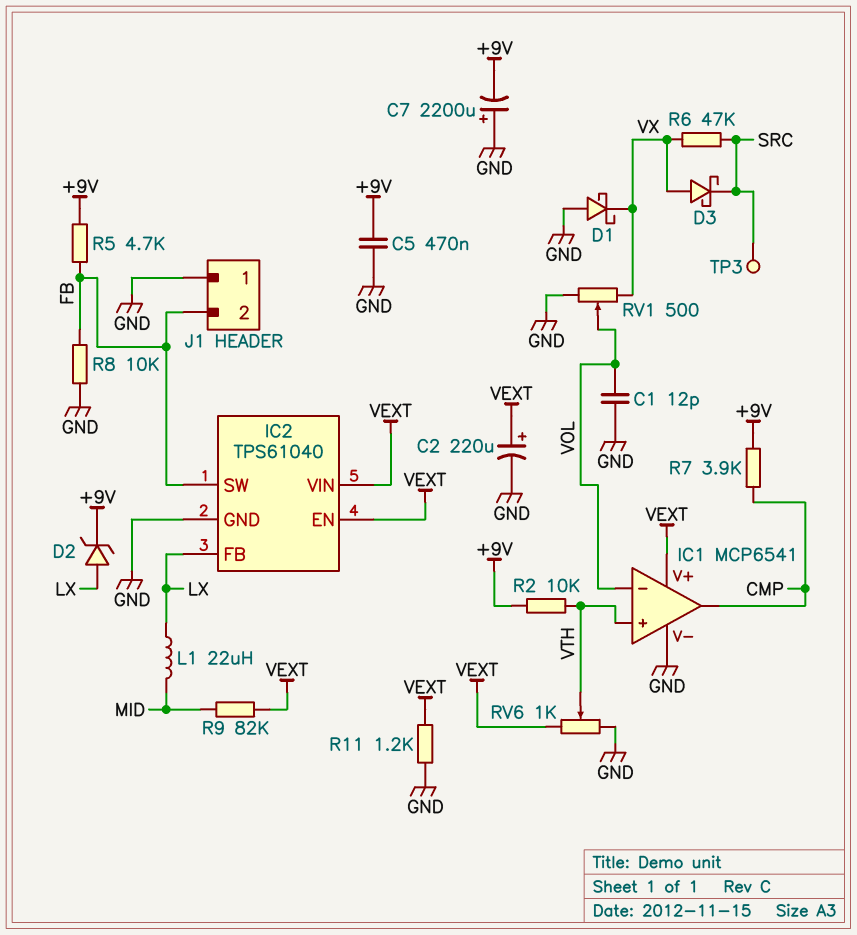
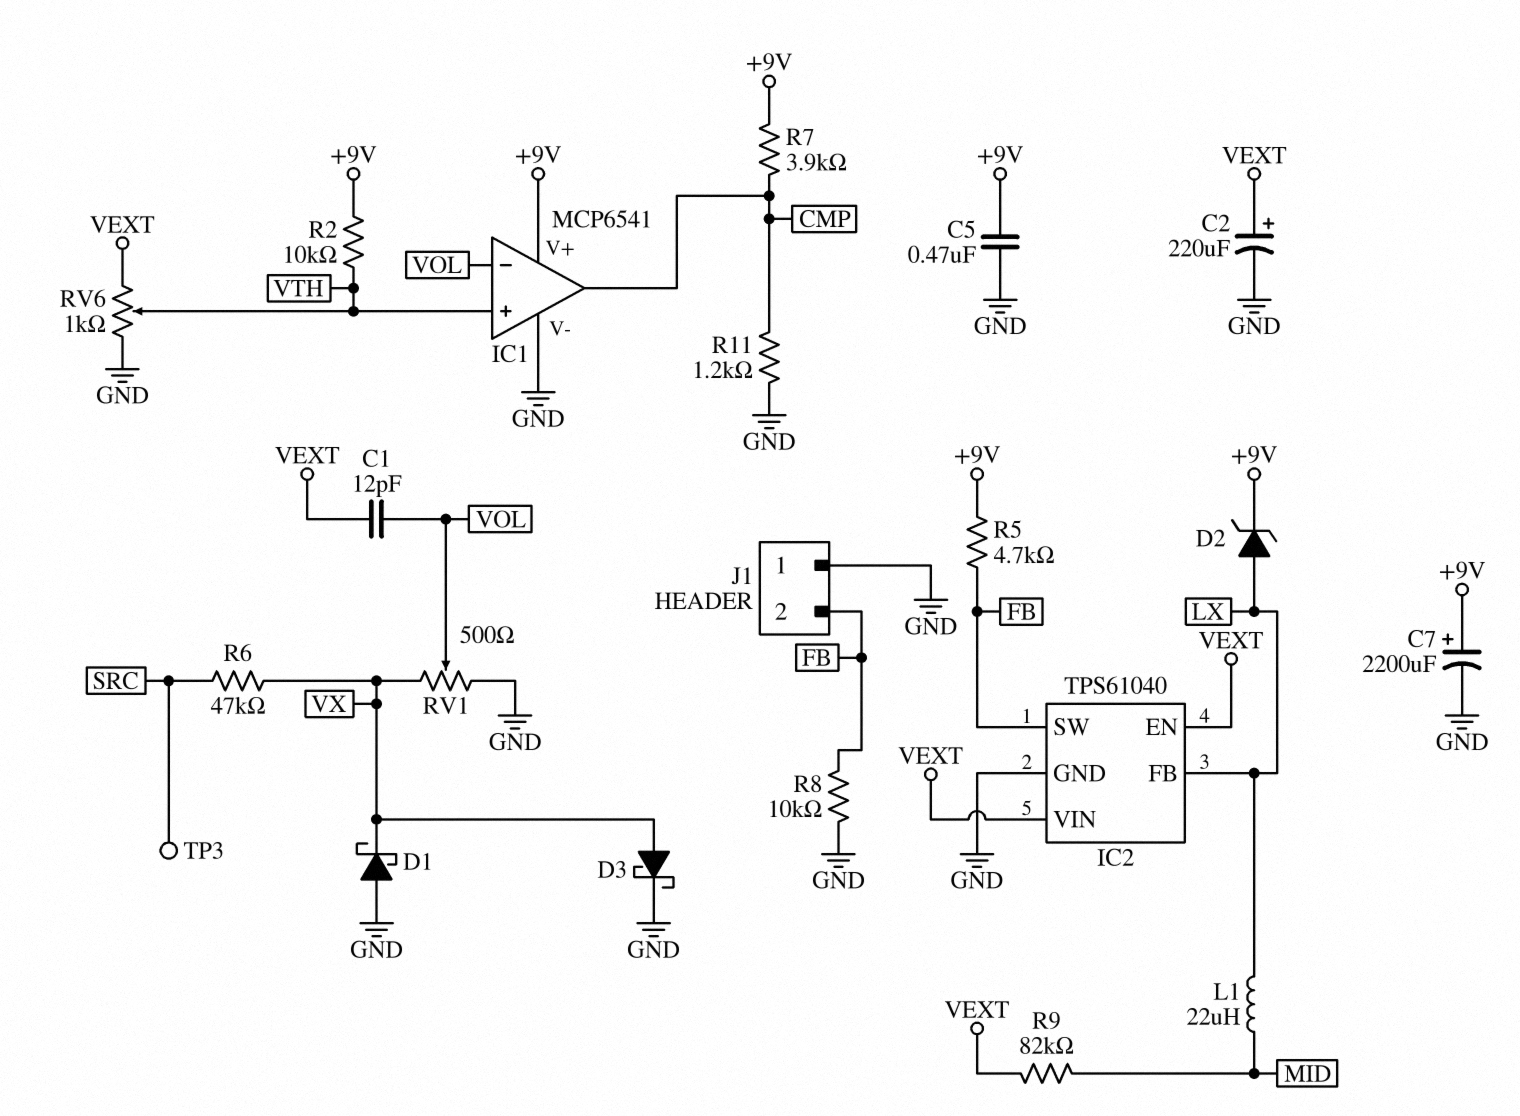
C1: 12pF (GND, VOL) -> 12pF (VEXT, VOL)
C7: 2200uF (plus GND, minus +9V) -> 2200uF (plus +9V, minus GND)
D3: schottky (A VX, K SRC) -> schottky (A VX, K GND)
IC1 pin V+: VEXT -> +9V
R11: 1.2k (GND, VEXT) -> 1.2k (CMP, GND)

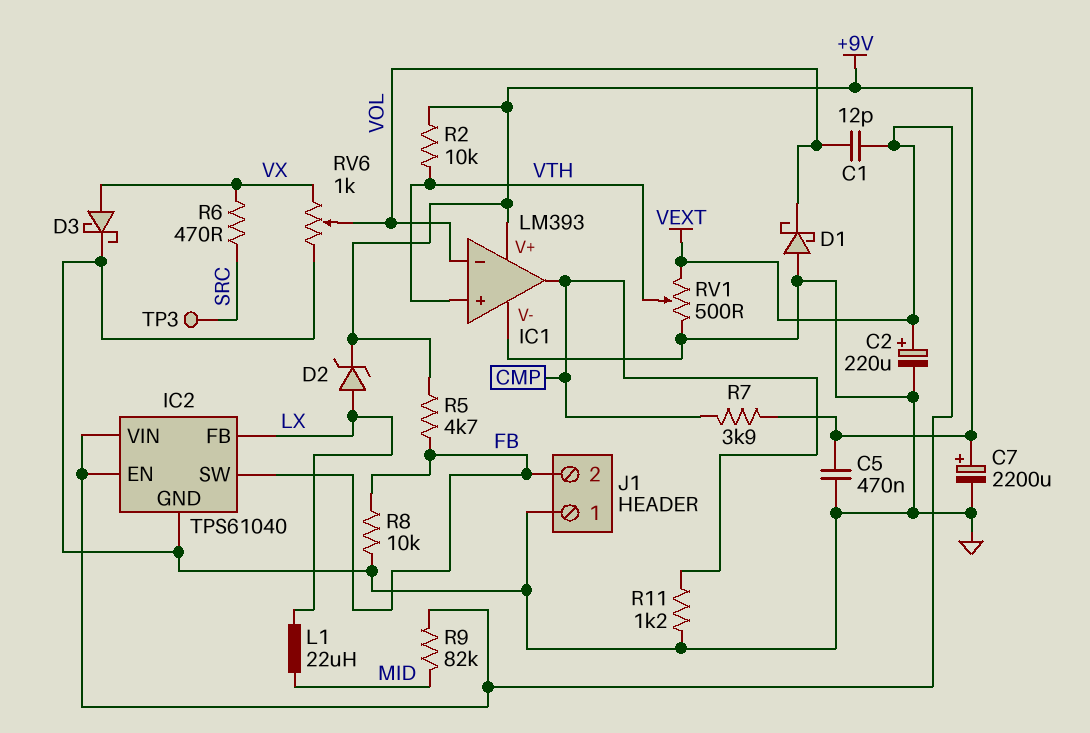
D1: schottky (A GND, K VX) -> schottky (A GND, K VOL)
IC1: MCP6541 -> LM393
R6: 47k (SRC, VX) -> 470 (SRC, VX)
RV1: 500 (GND, VX, wiper VOL) -> 500 (GND, VEXT, wiper VTH)
RV6: 1k (GND, VEXT, wiper VTH) -> 1k (GND, VX, wiper VOL)

